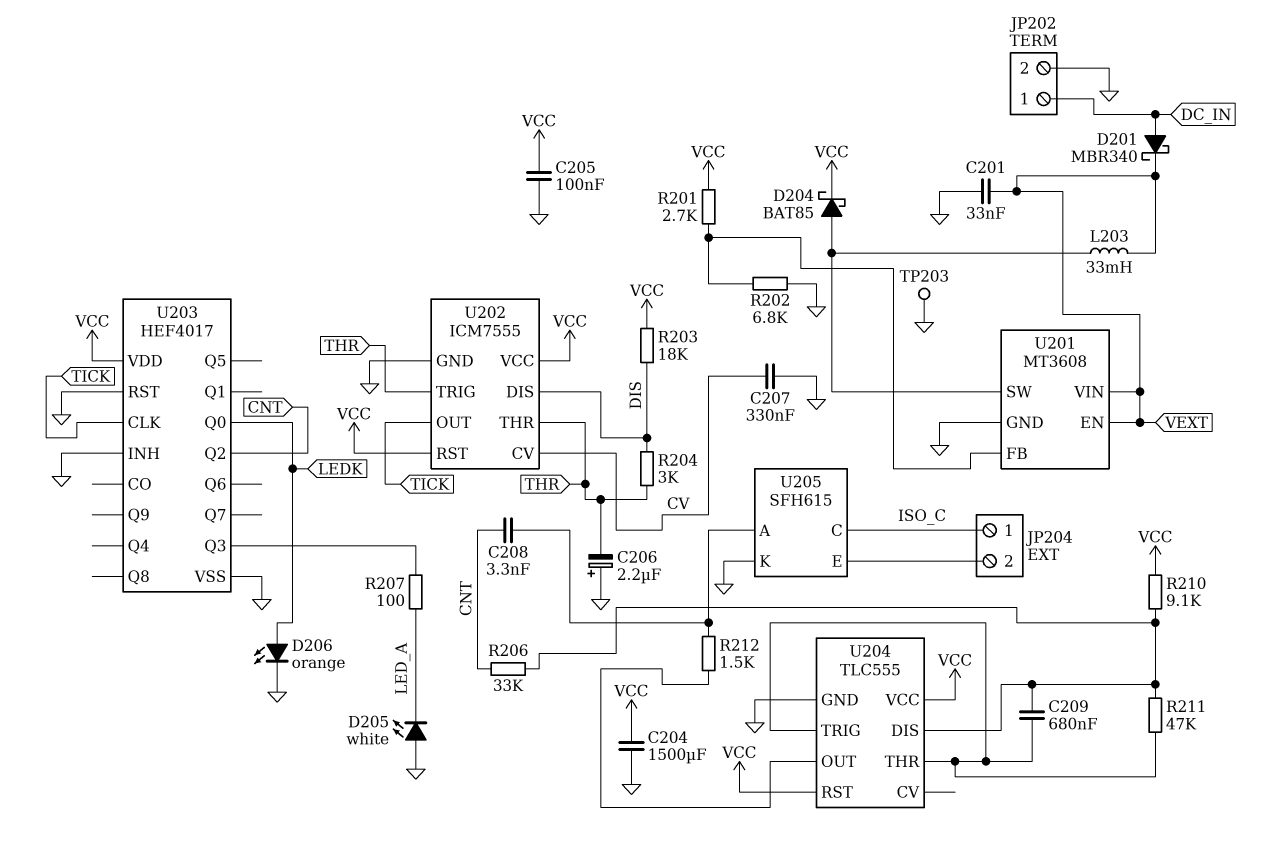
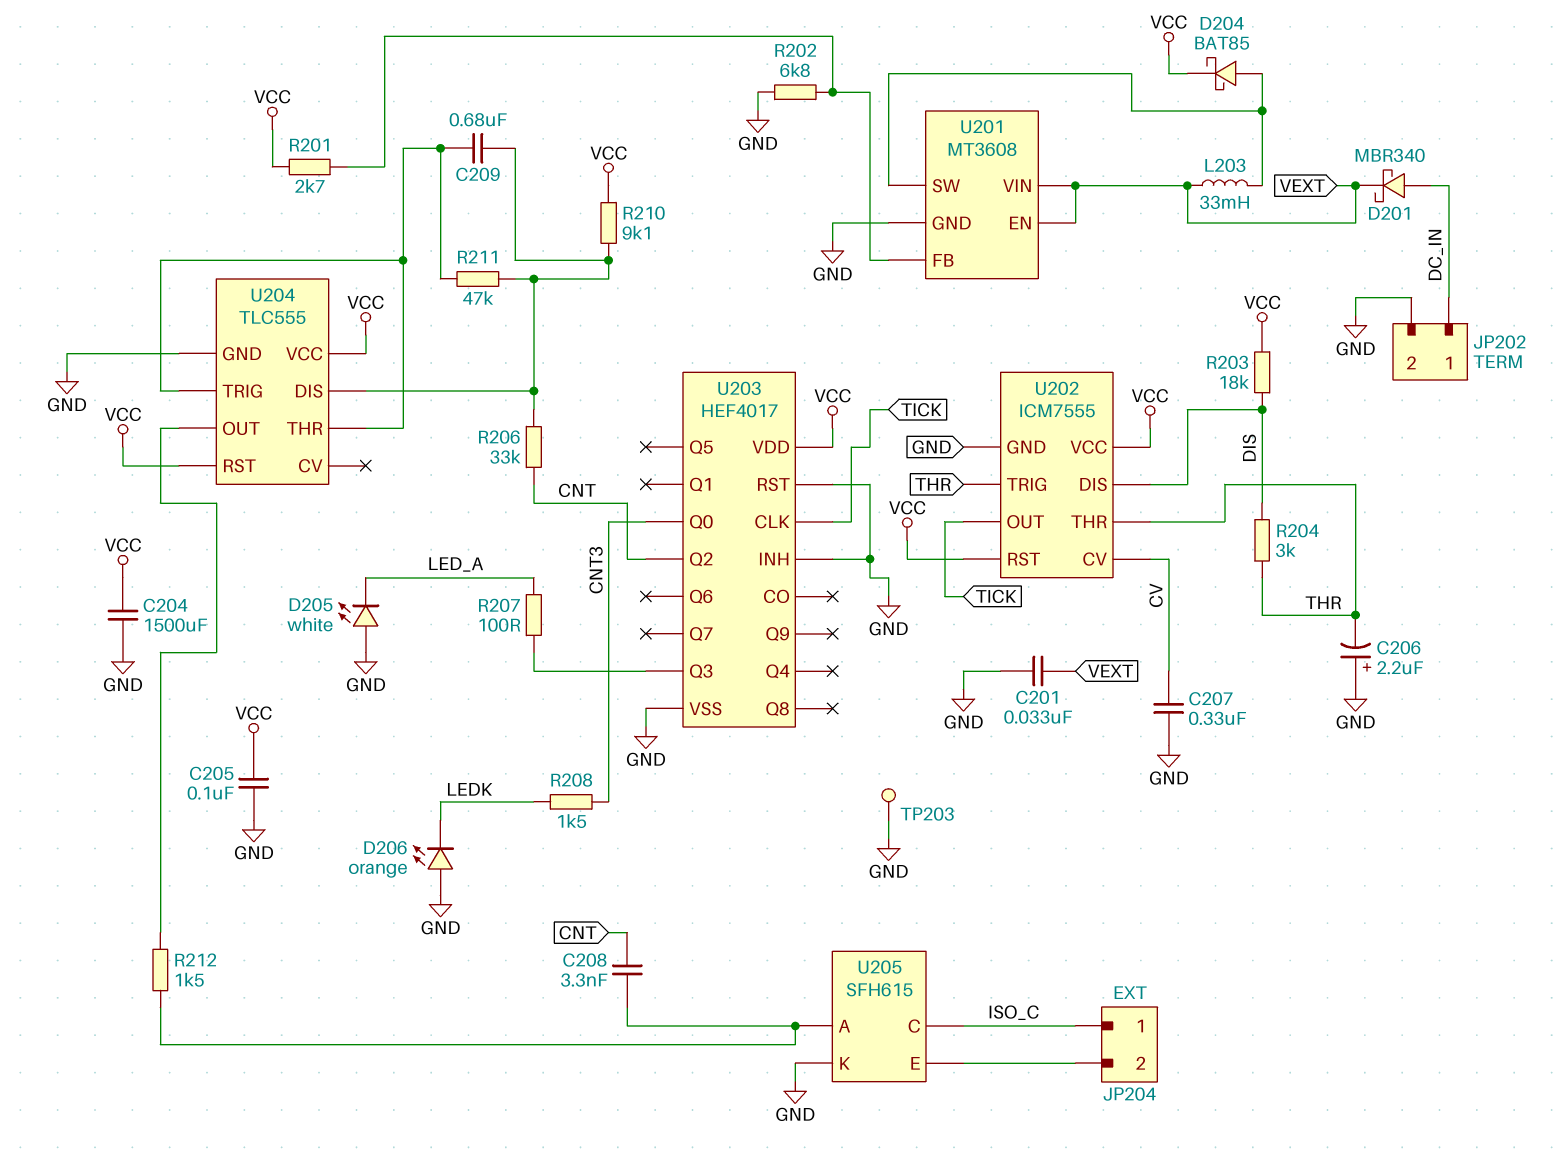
D206: LED orange (A LEDK, K GND) -> LED orange (A GND, K LEDK)
R208: none -> 1.5k (CNT3, LEDK)
U203 pin Q0: LEDK -> CNT3

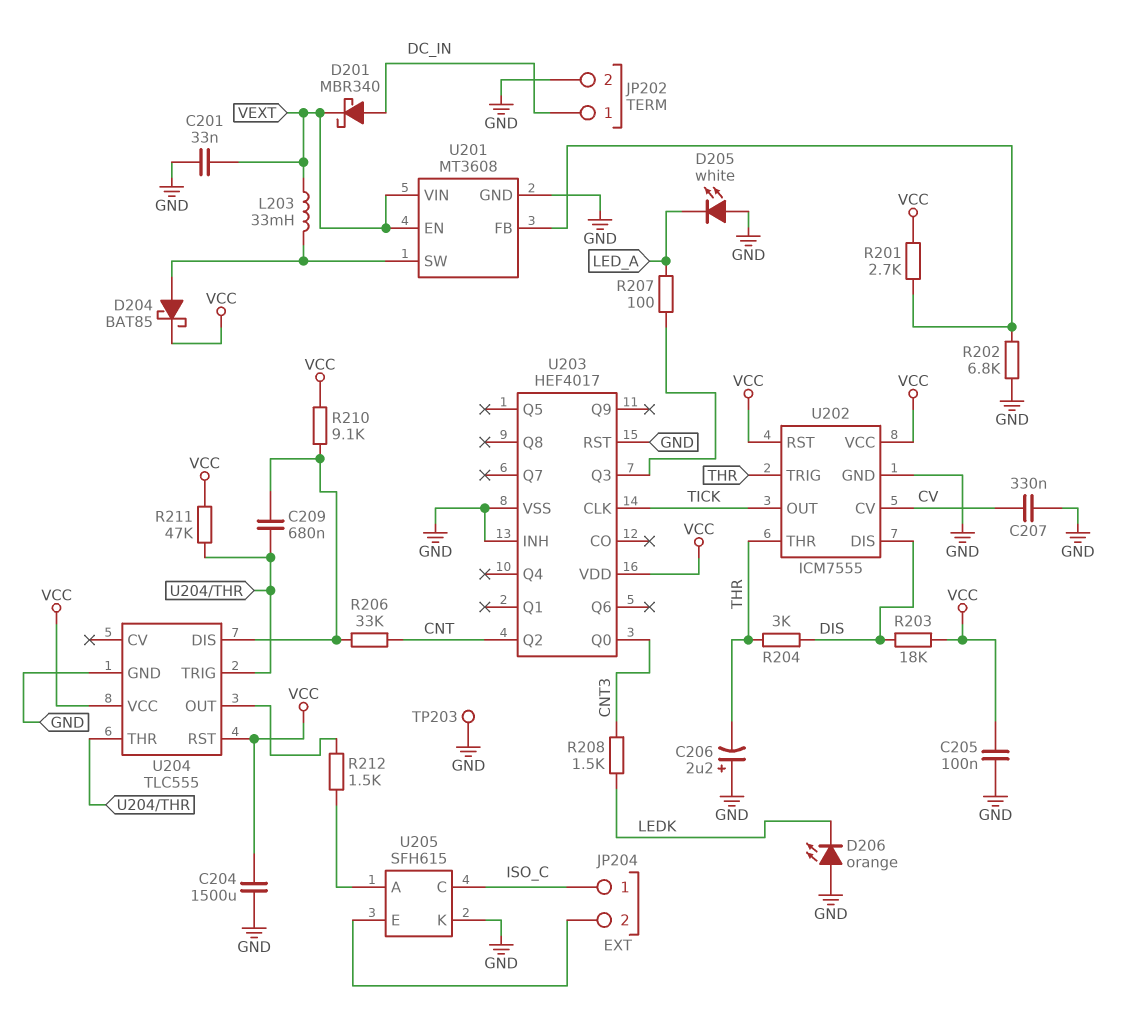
C208: 3.3nF (CNT, U205/A) -> none
R211: 47k (U204/DIS, U204/THR) -> 47k (U204/THR, VCC)

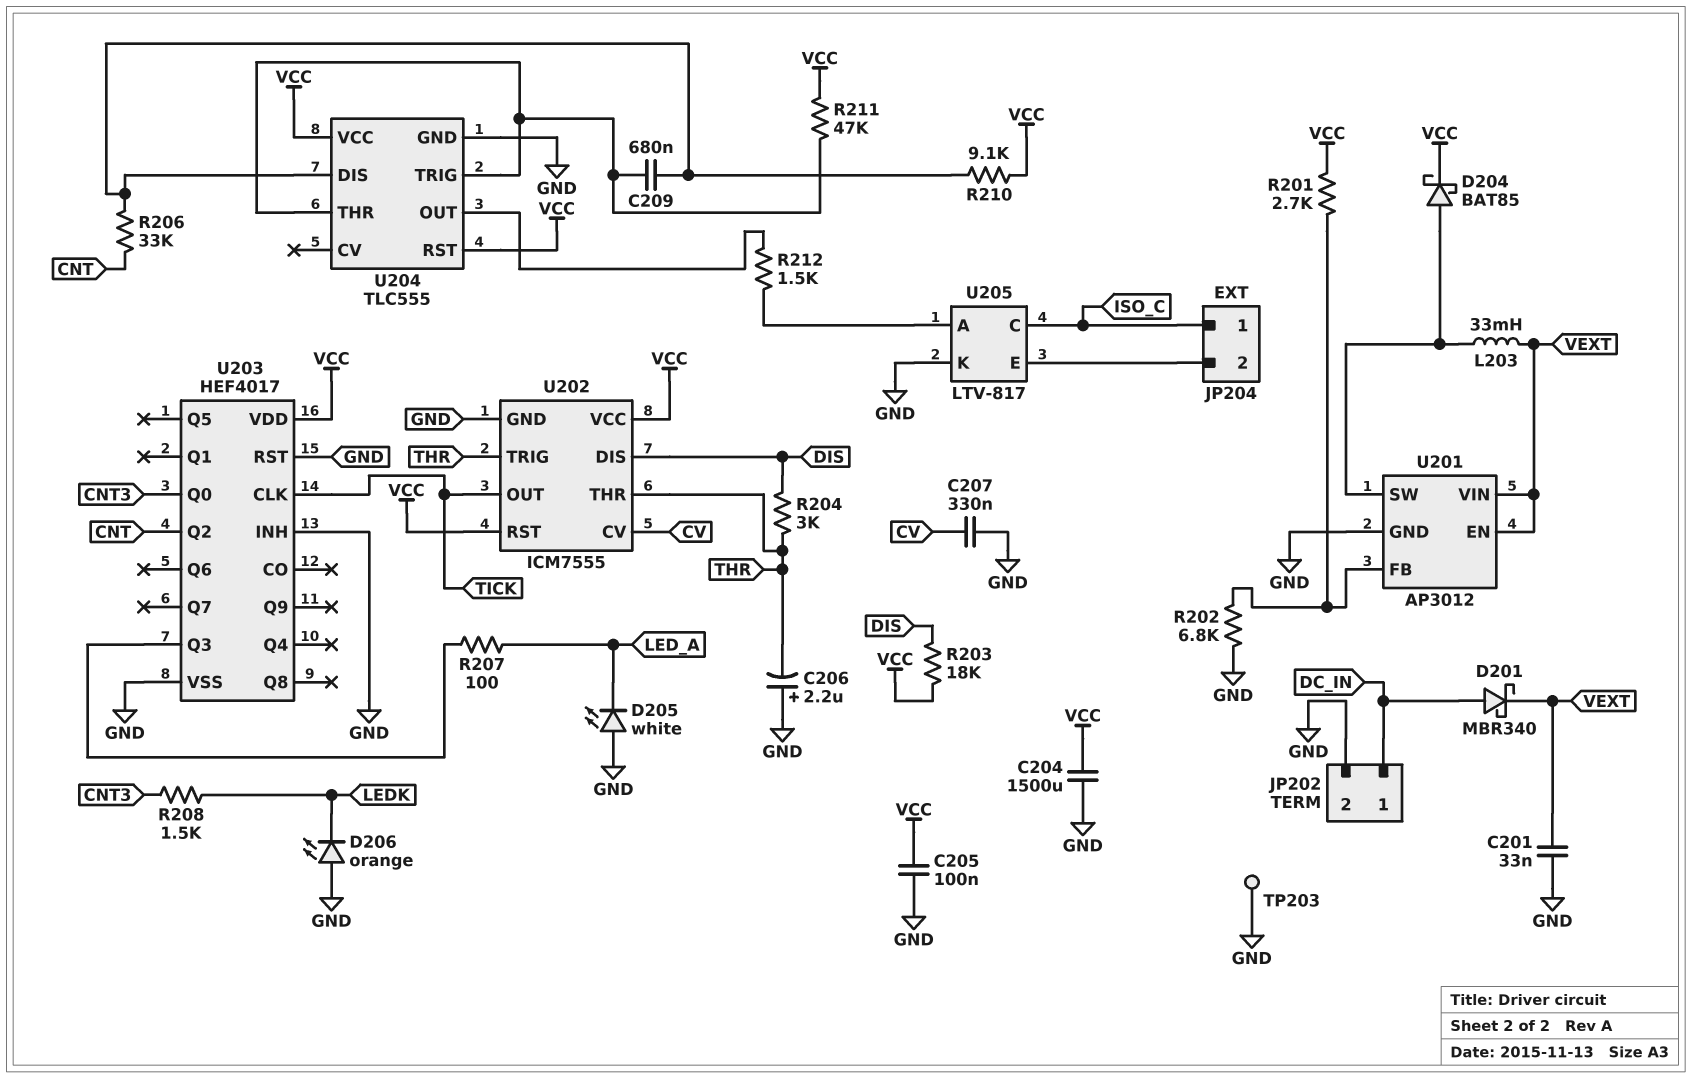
U201: MT3608 -> AP3012
U205: SFH615 -> LTV-817

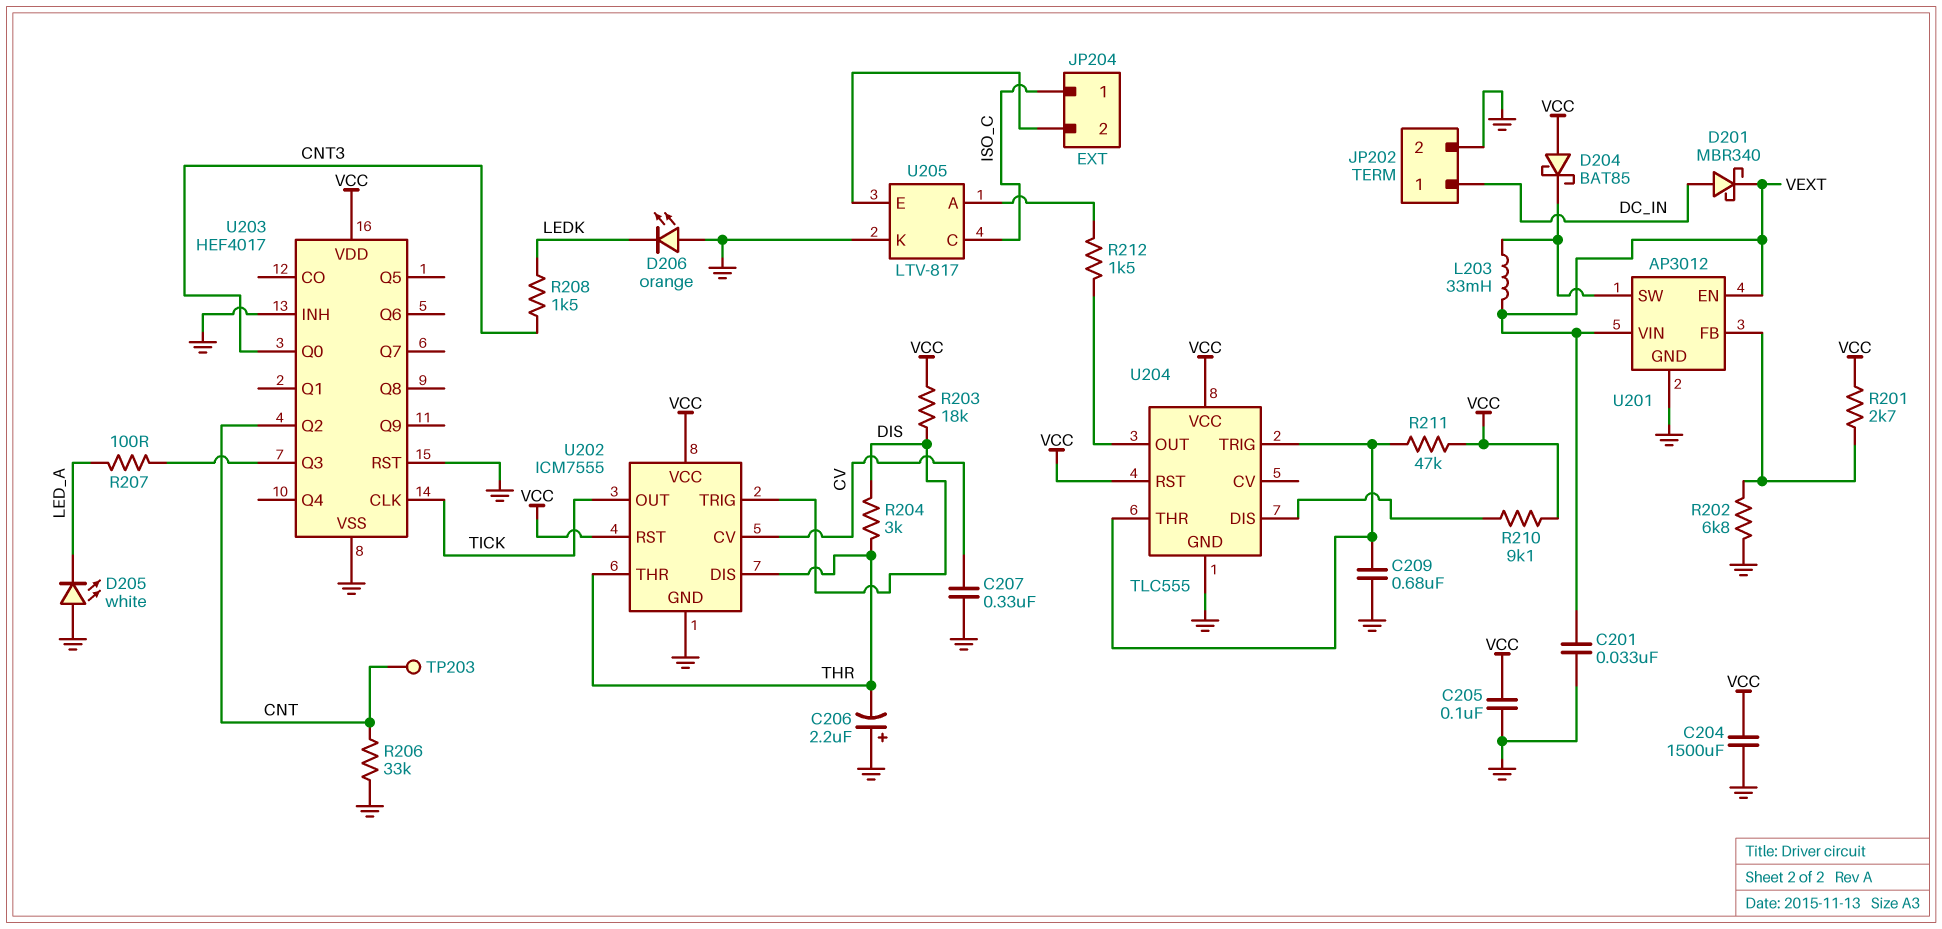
C209: 680nF (U204/DIS, U204/THR) -> 680nF (GND, U204/THR)
D204: schottky BAT85 (A U201/SW, K VCC) -> schottky BAT85 (A VCC, K U201/SW)
R206: 33k (CNT, U204/DIS) -> 33k (CNT, GND)
TP203: test point (GND) -> test point (CNT)
U202 pin DIS: DIS -> THR
U202 pin TRIG: THR -> DIS

